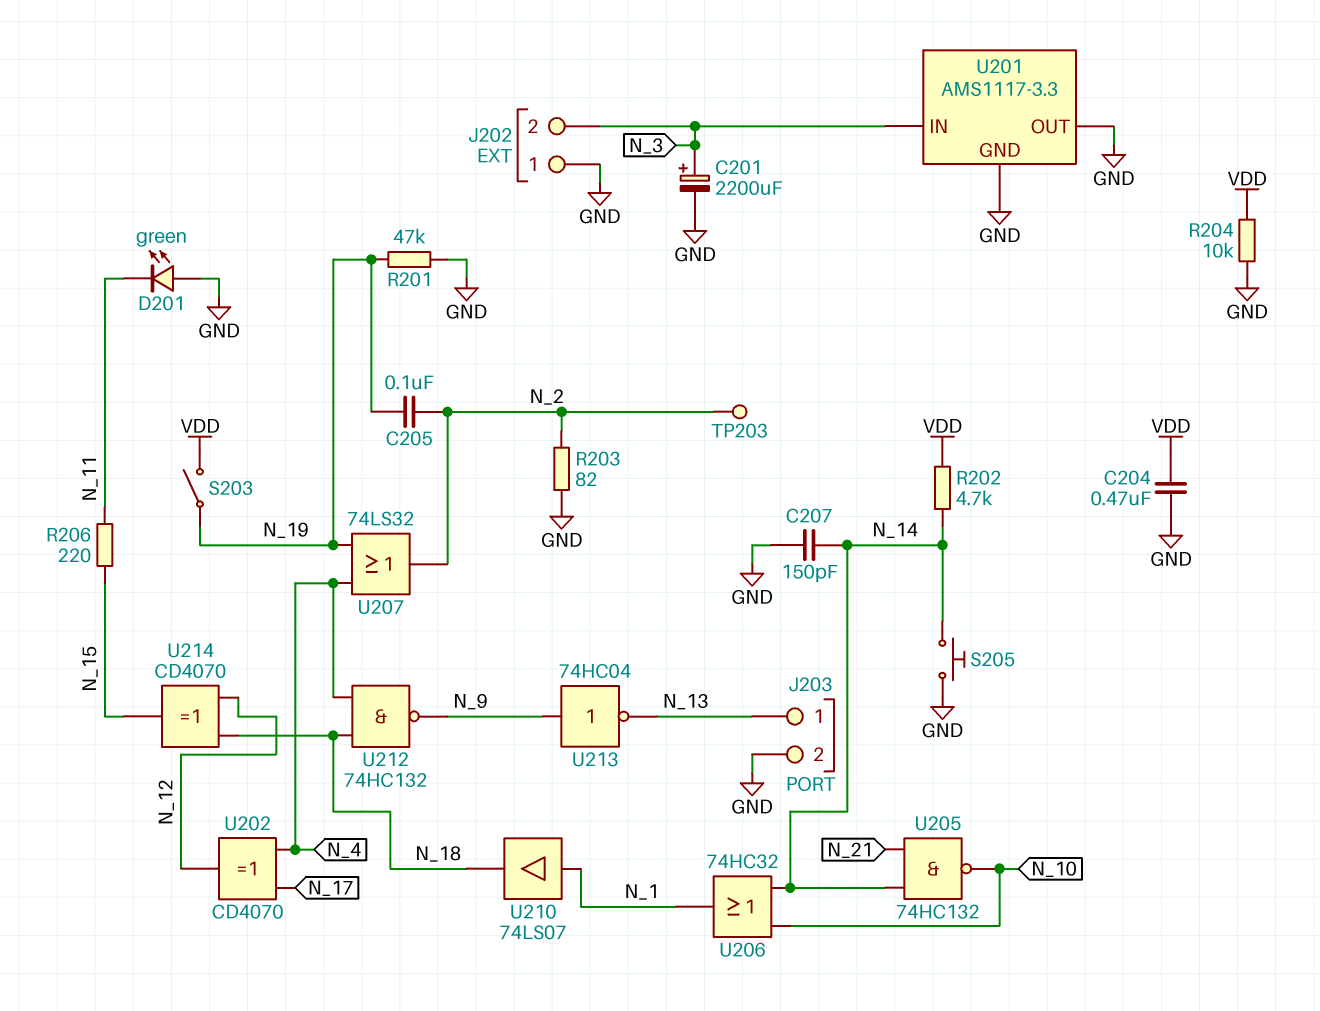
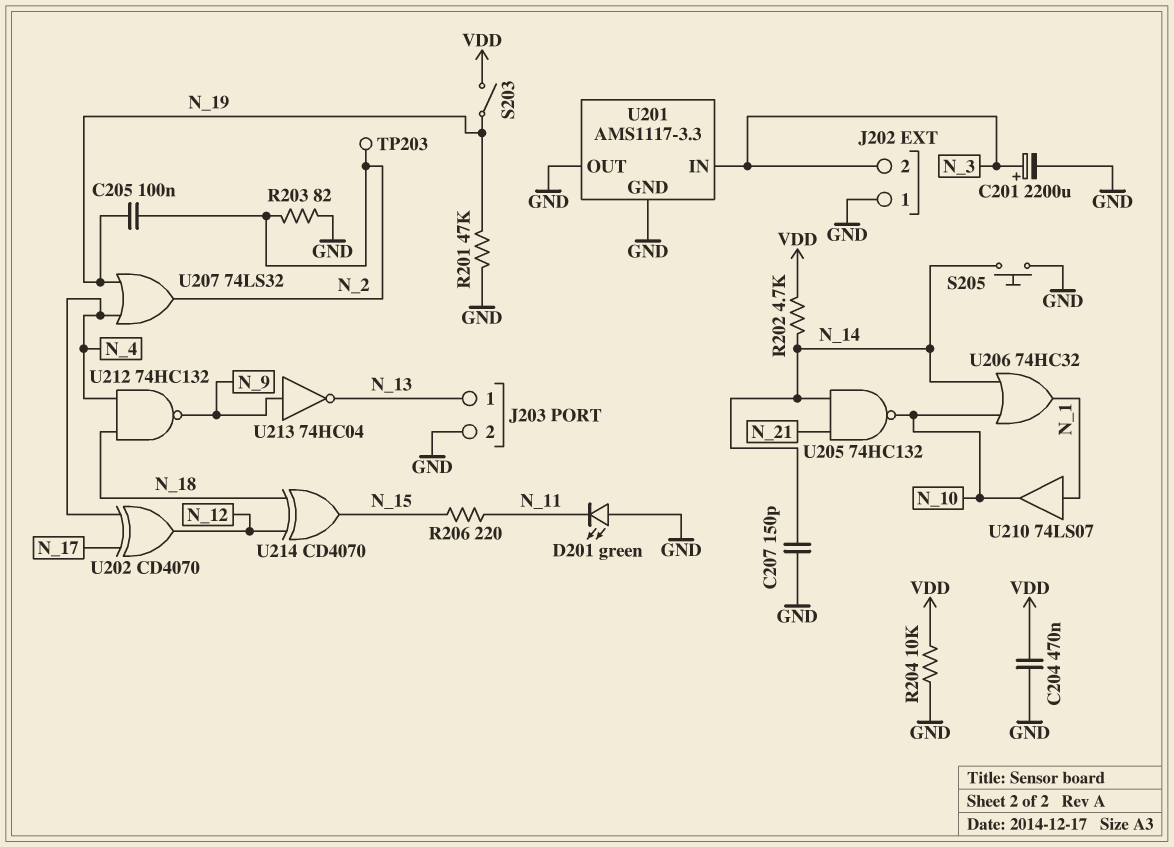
U210: buffer 74LS07 (in N_1, out N_18) -> buffer 74LS07 (in N_1, out N_10)

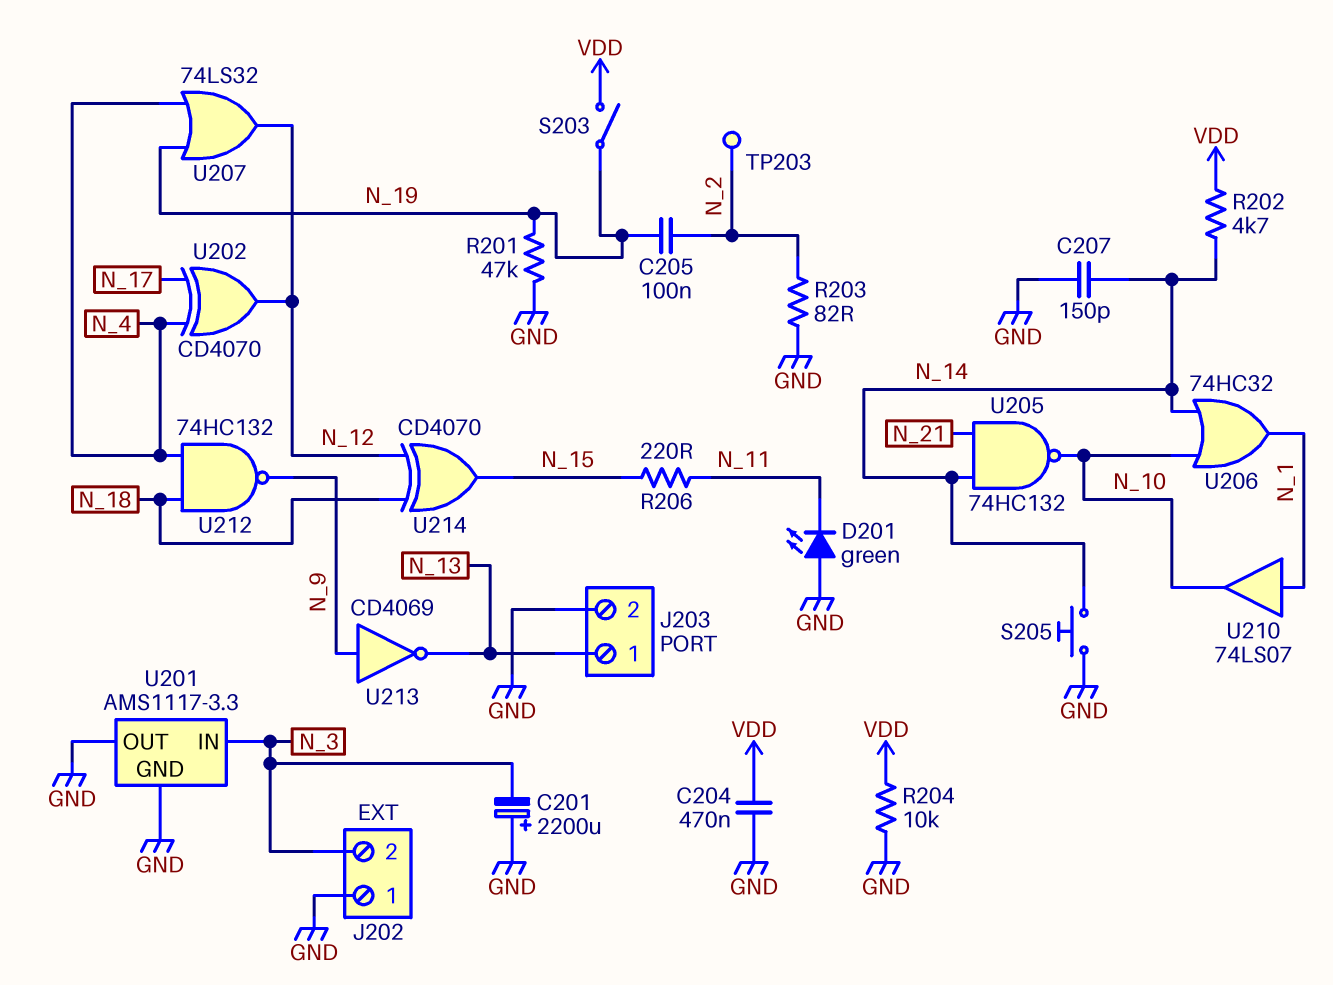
C201: 2200uF (plus N_3, minus GND) -> 2200uF (plus GND, minus N_3)
U207: OR 74LS32 (in N_4, in N_19, out N_2) -> OR 74LS32 (in N_4, in N_19, out N_12)
U213: NOT 74HC04 (in N_9, out N_13) -> NOT CD4069 (in N_9, out N_13)

